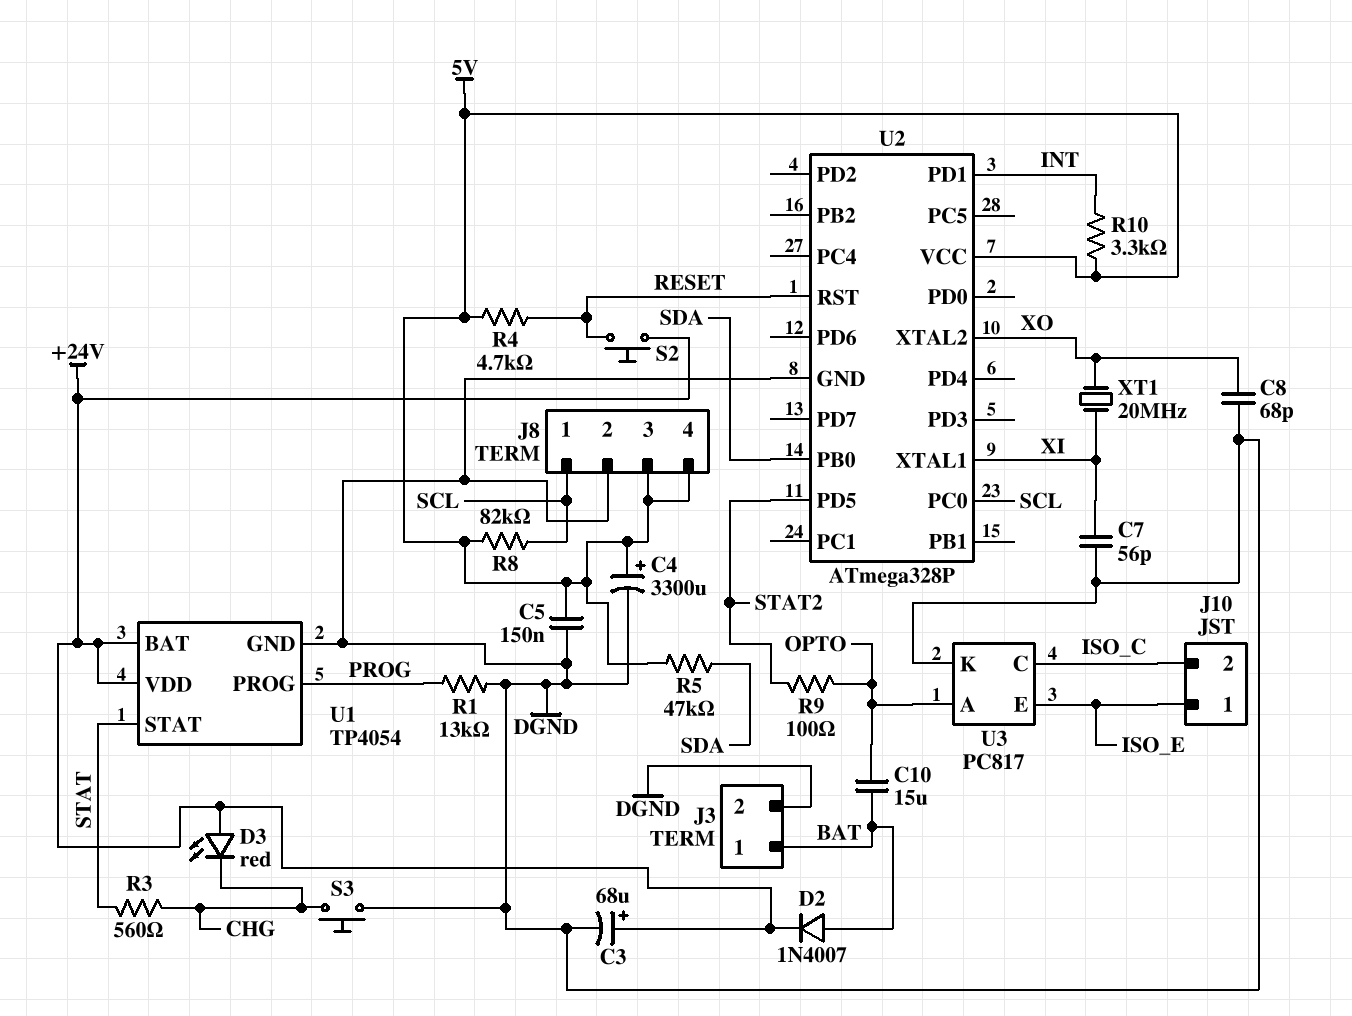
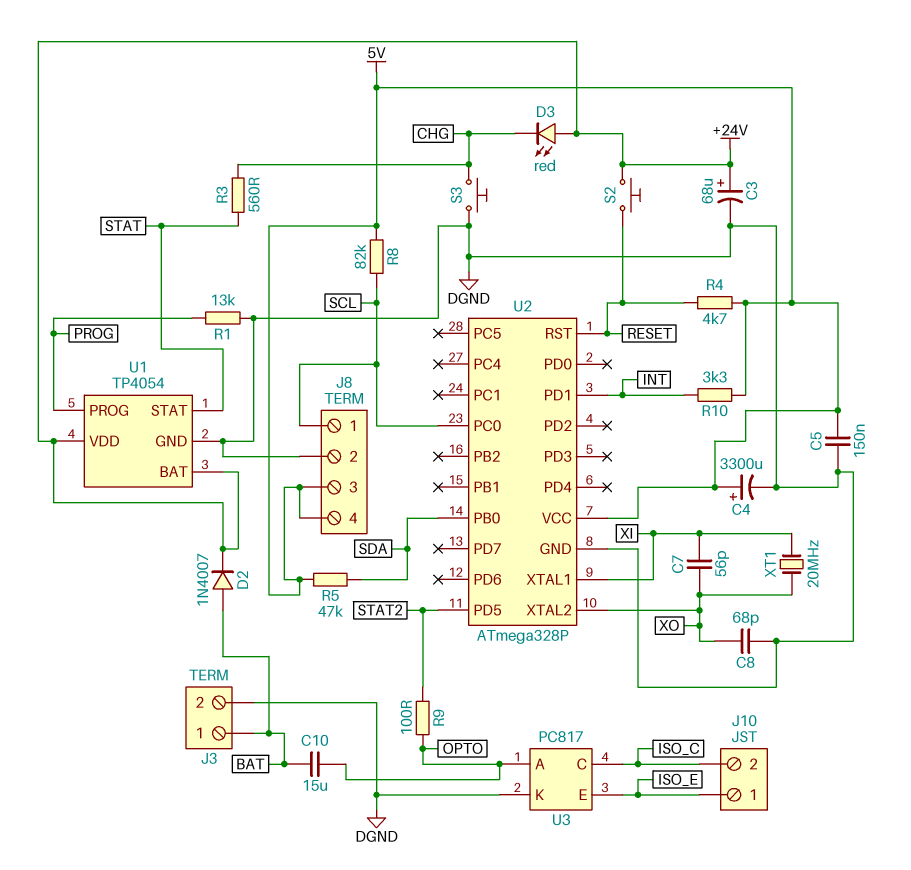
C7: 56pF (DGND, XI) -> 56pF (XI, XO)

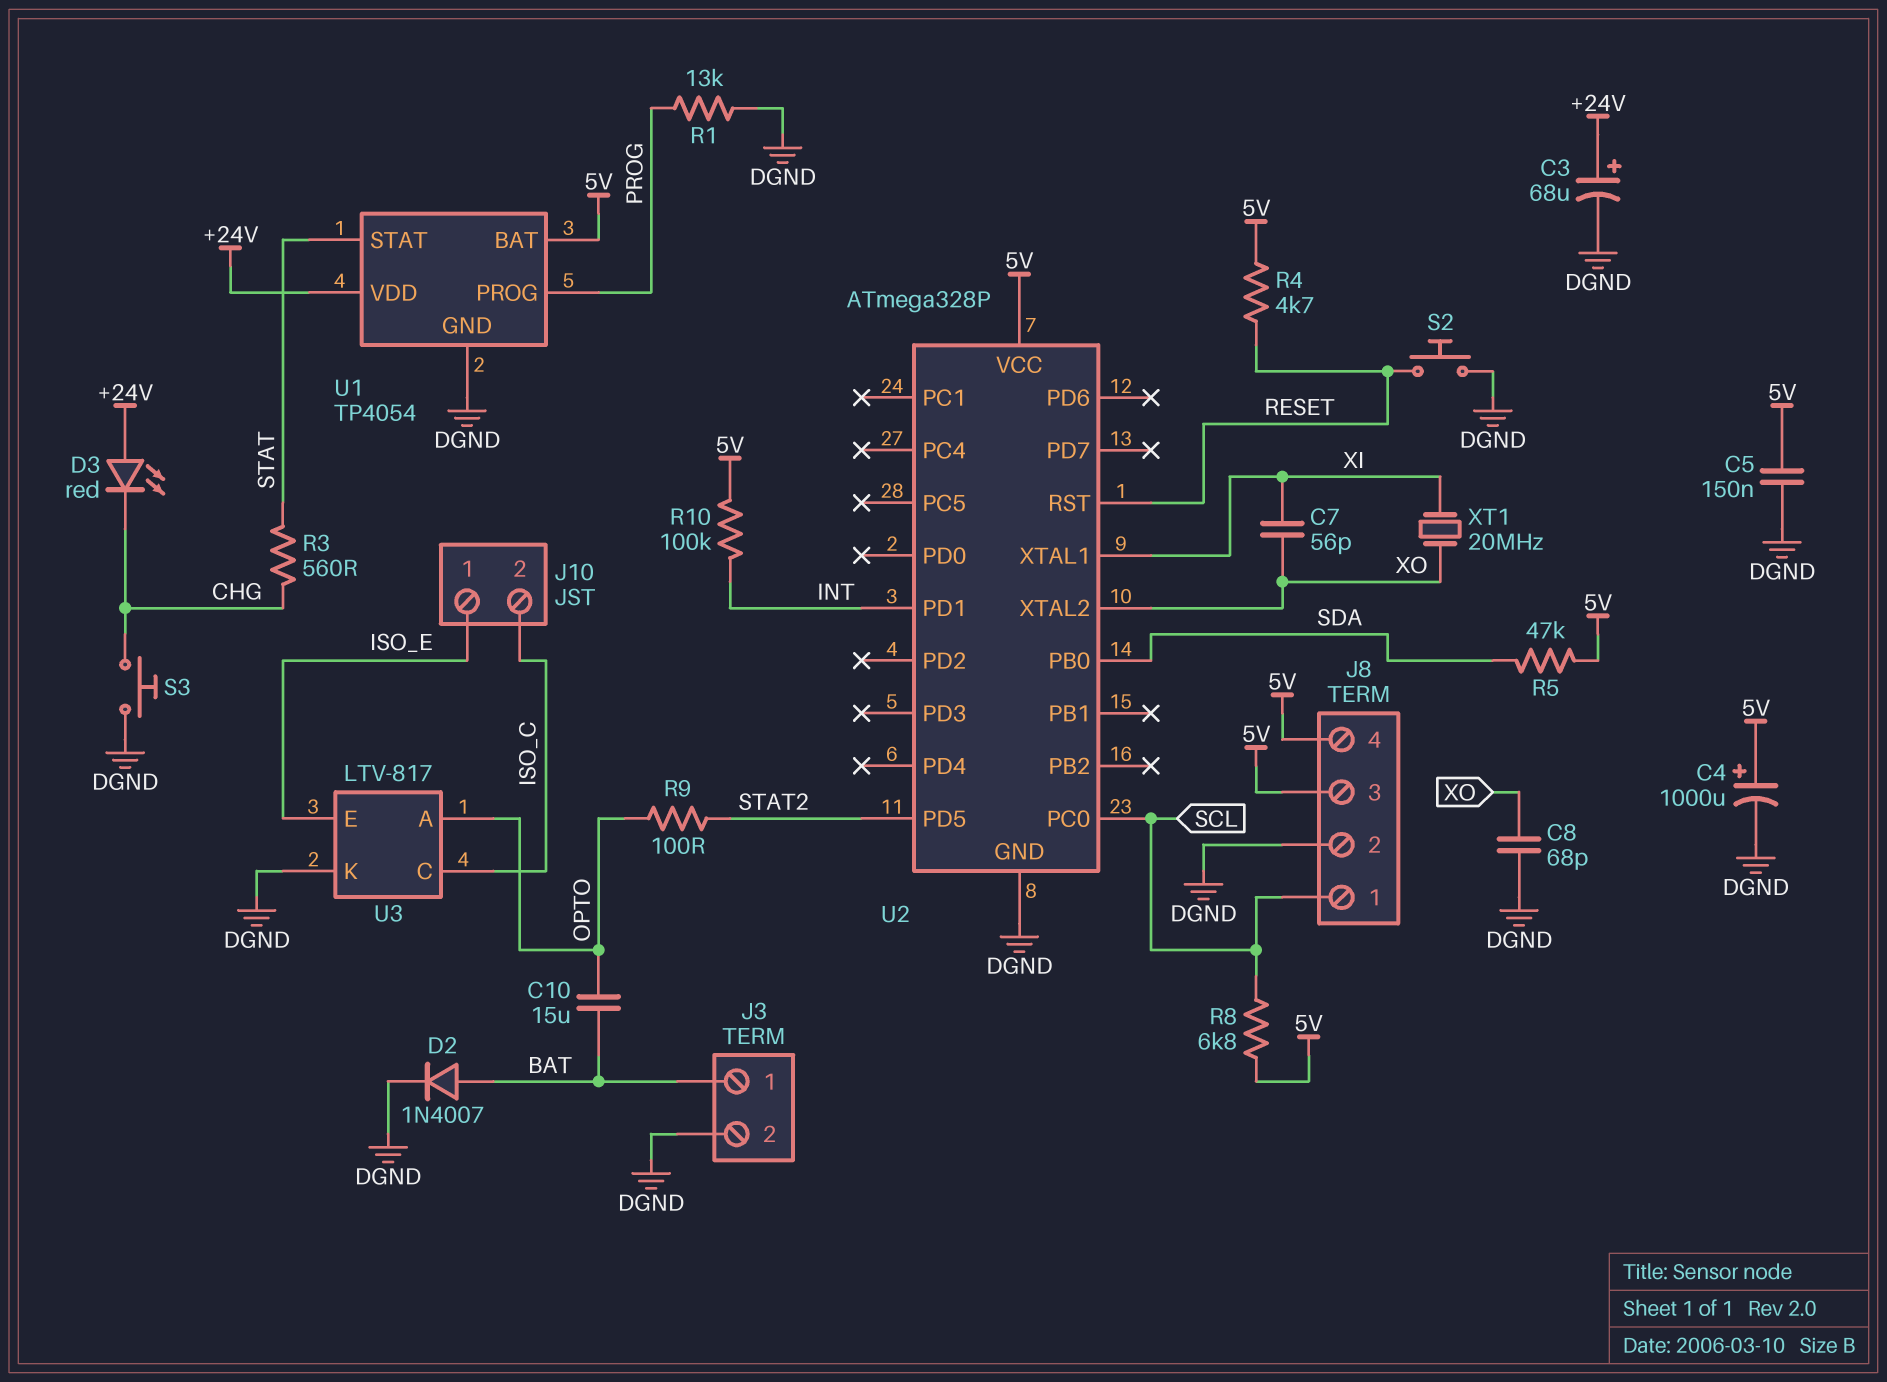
C4: 3300uF (plus 5V, minus DGND) -> 1000uF (plus 5V, minus DGND)
D2: diode 1N4007 (A BAT, K +24V) -> diode 1N4007 (A BAT, K DGND)
R8: 82k (5V, SCL) -> 6.8k (5V, SCL)
R10: 3.3k (5V, INT) -> 100k (5V, INT)
S2: button (+24V, RESET) -> button (DGND, RESET)
U1 pin BAT: +24V -> 5V
U3: PC817 -> LTV-817

